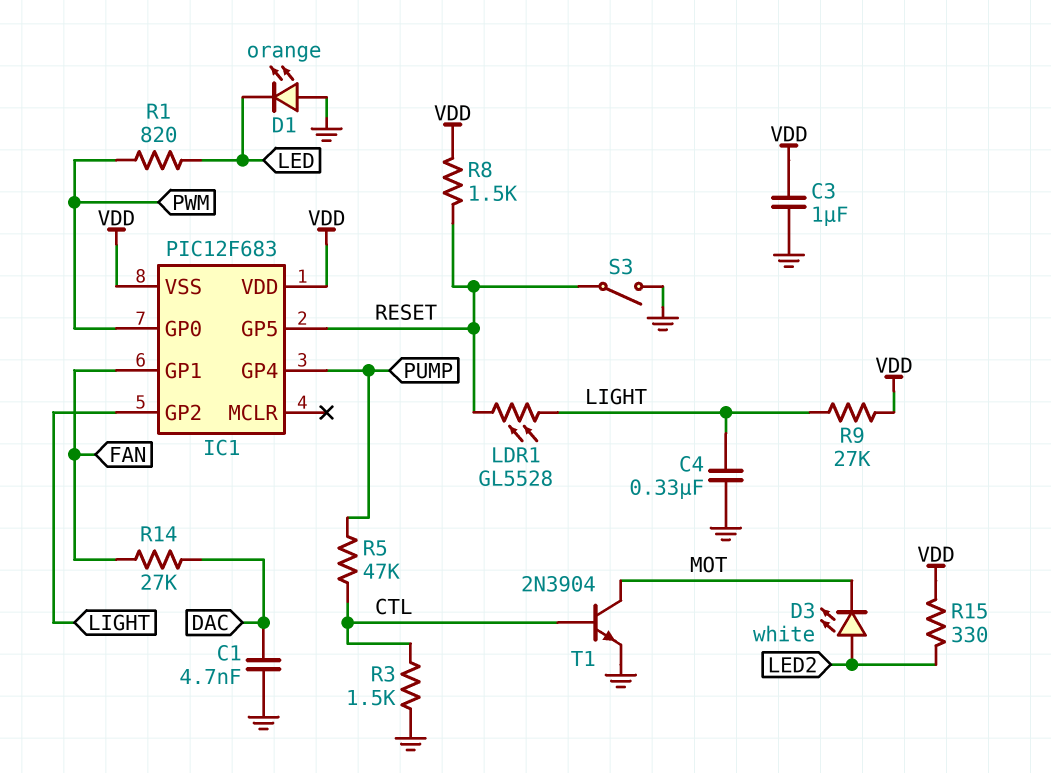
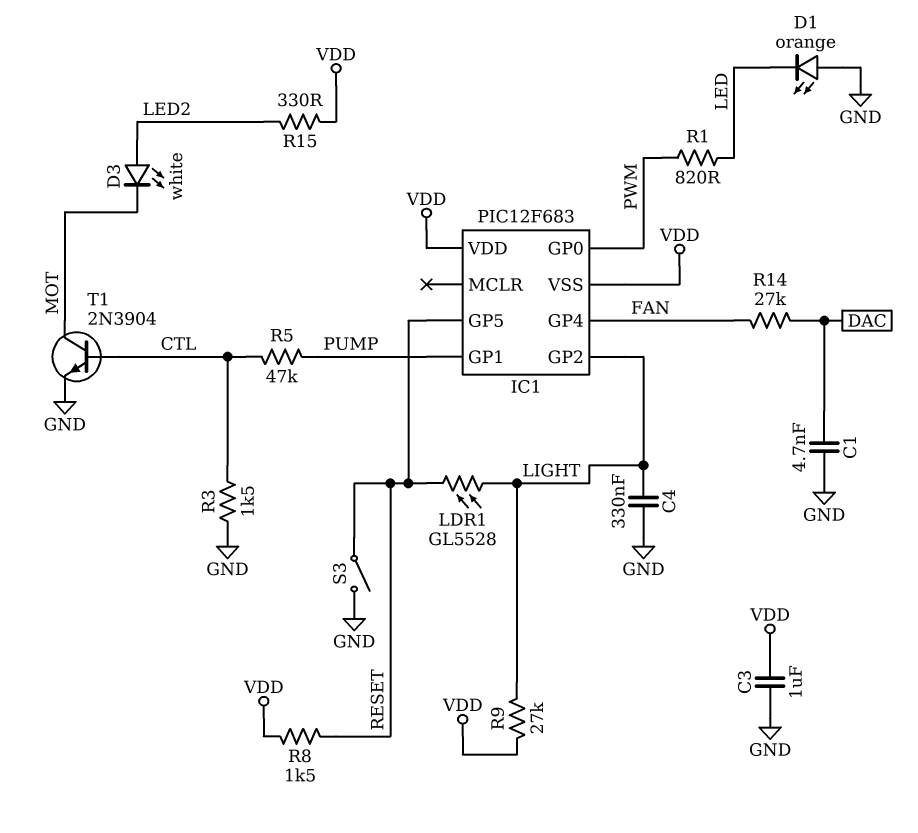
IC1 pin GP1: FAN -> PUMP
IC1 pin GP4: PUMP -> FAN

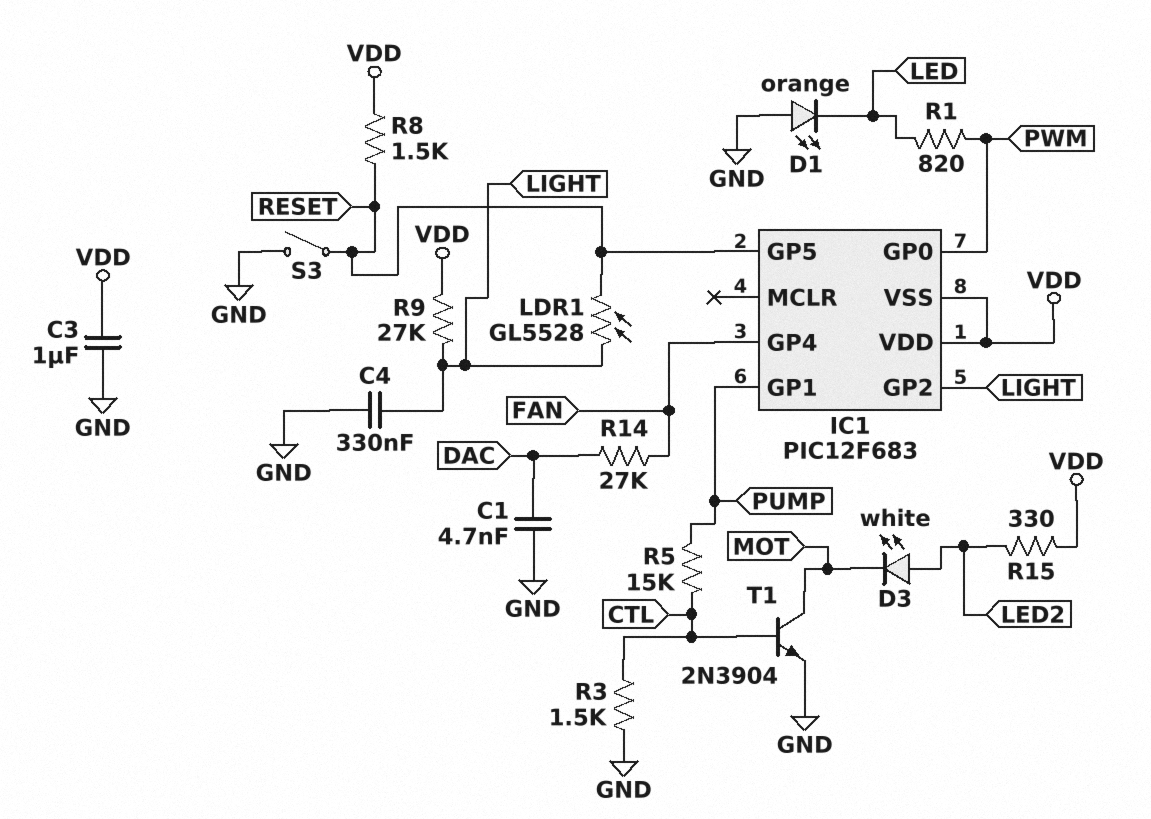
R5: 47k (CTL, PUMP) -> 15k (CTL, PUMP)

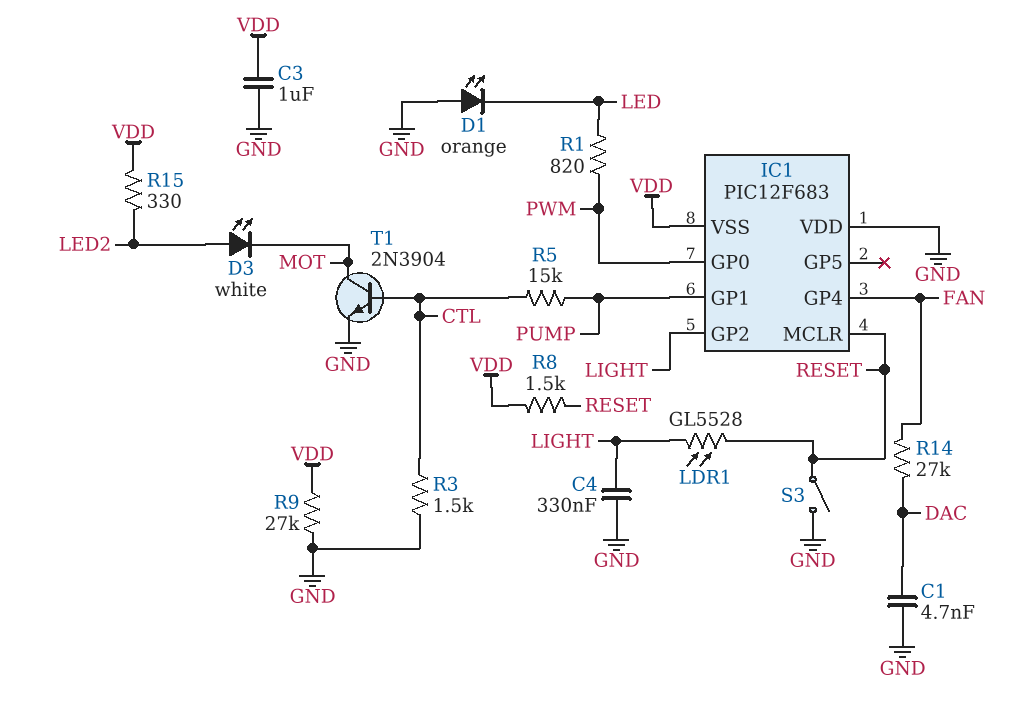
IC1 pin GP5: RESET -> none
IC1 pin MCLR: none -> RESET
IC1 pin VDD: VDD -> GND
R9: 27k (LIGHT, VDD) -> 27k (GND, VDD)

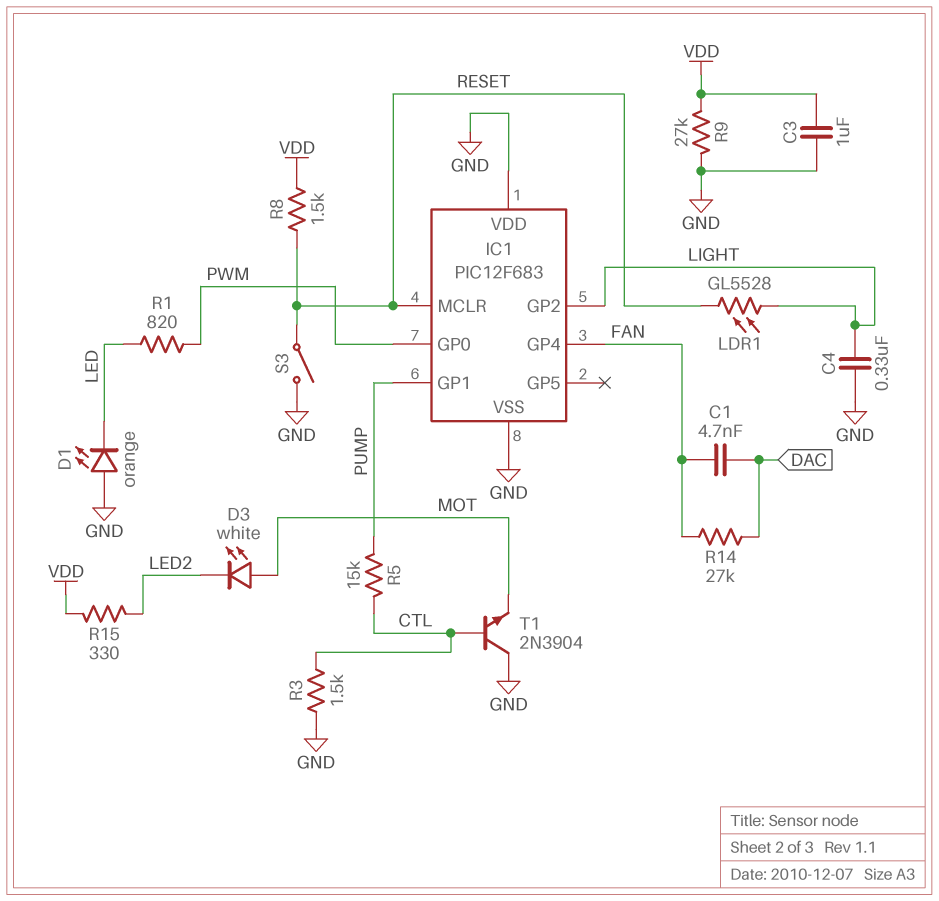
C1: 4.7nF (DAC, GND) -> 4.7nF (DAC, FAN)
D3: LED white (A LED2, K MOT) -> LED white (A MOT, K LED2)
IC1 pin VSS: VDD -> GND
T1: NPN 2N3904 (B CTL, C MOT, E GND) -> NPN 2N3904 (B CTL, C GND, E MOT)

